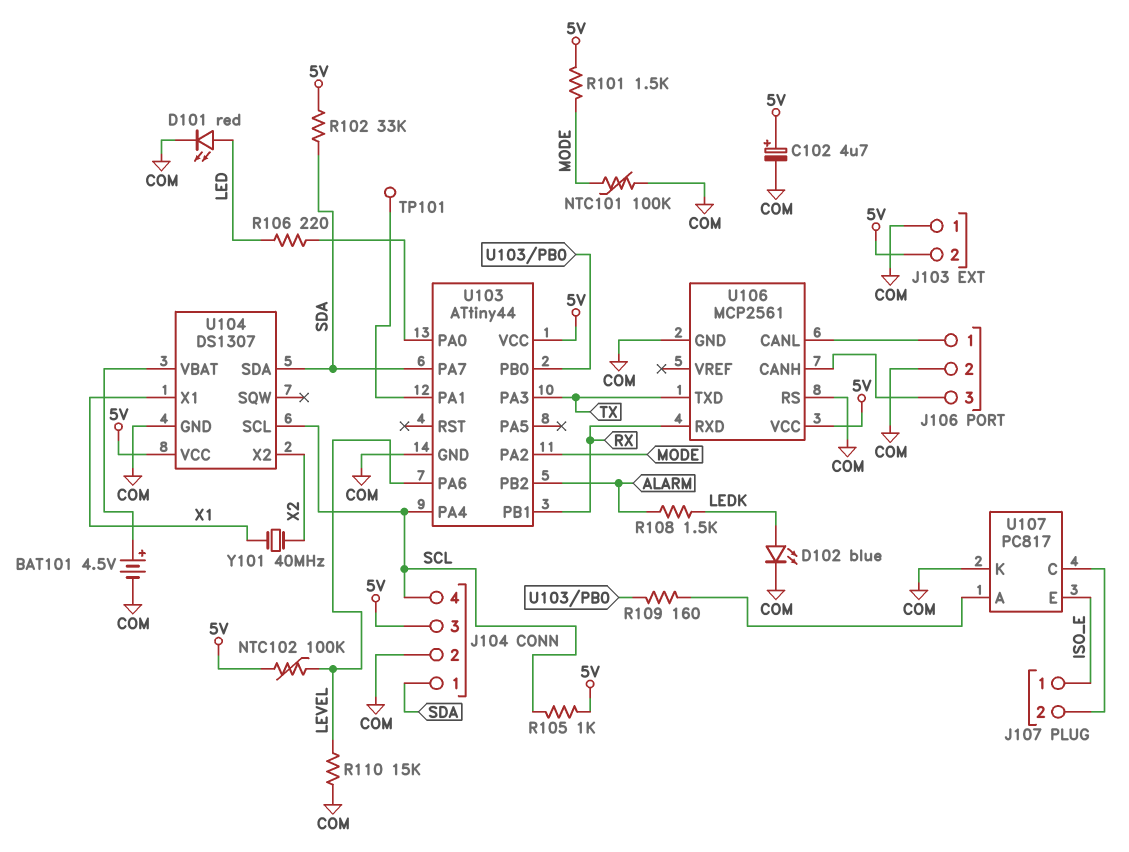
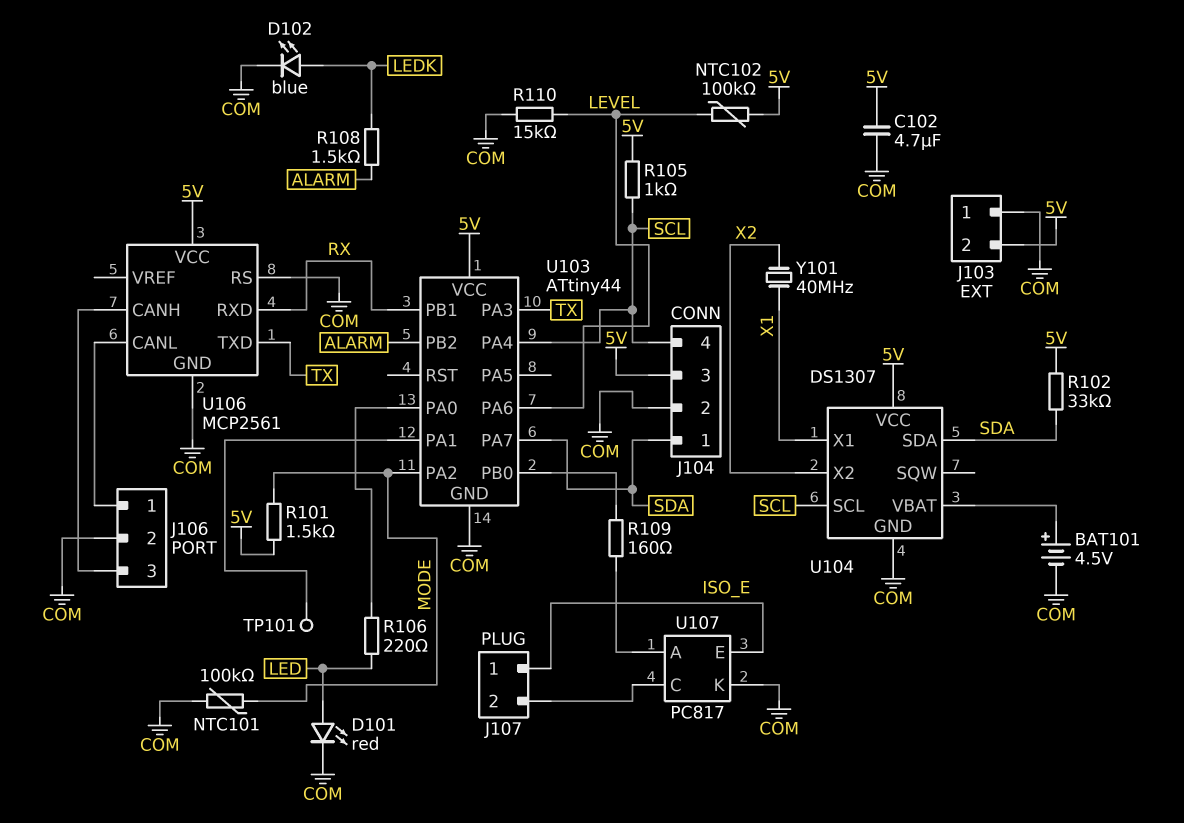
C102: 4.7uF (plus 5V, minus COM) -> 4.7uF (5V, COM)

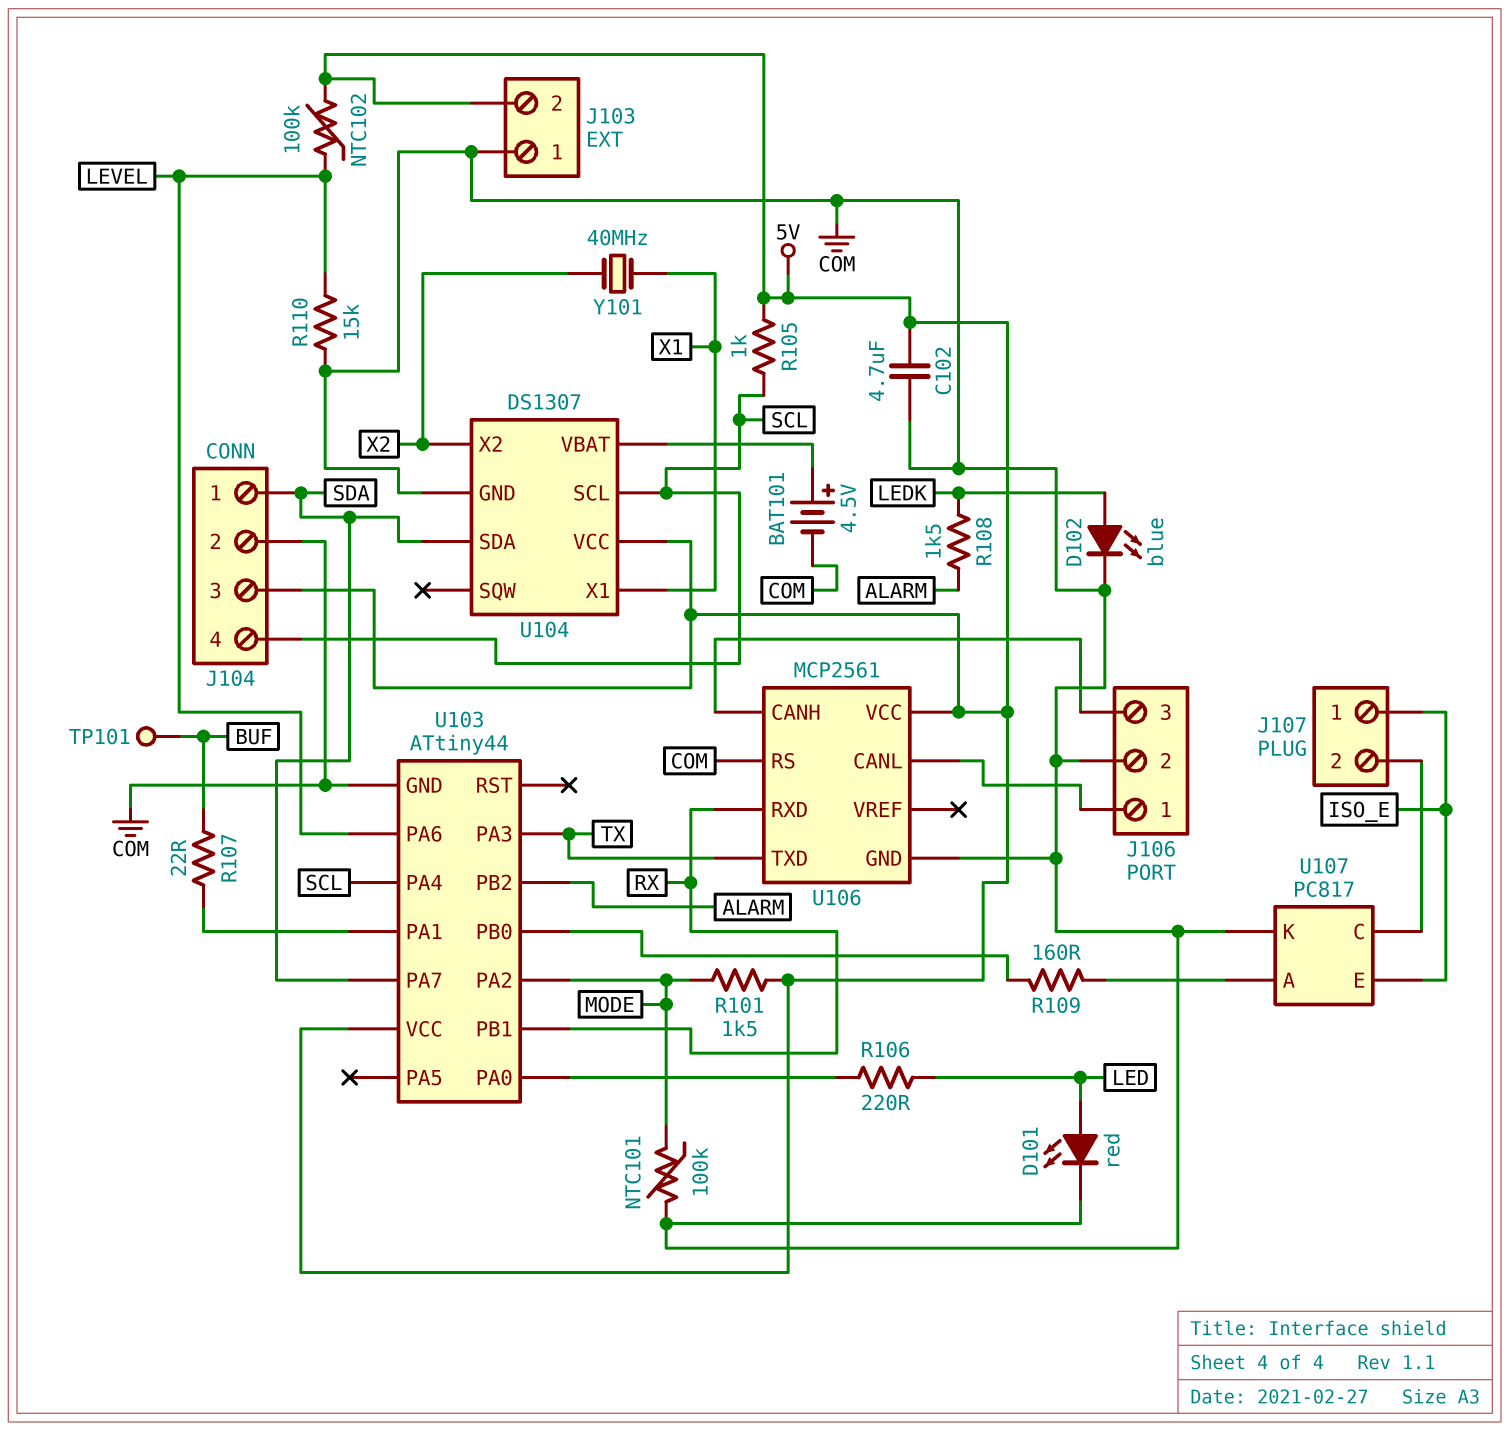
R102: 33k (5V, SDA) -> none
R107: none -> 22 (BUF, U103/PA1)
TP101: test point (U103/PA1) -> test point (BUF)

